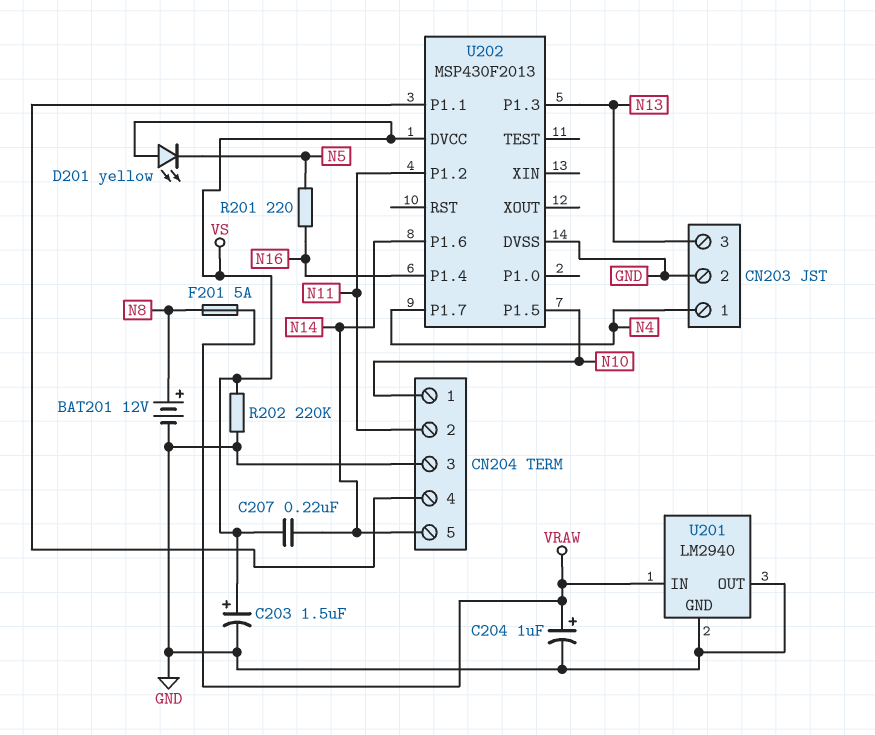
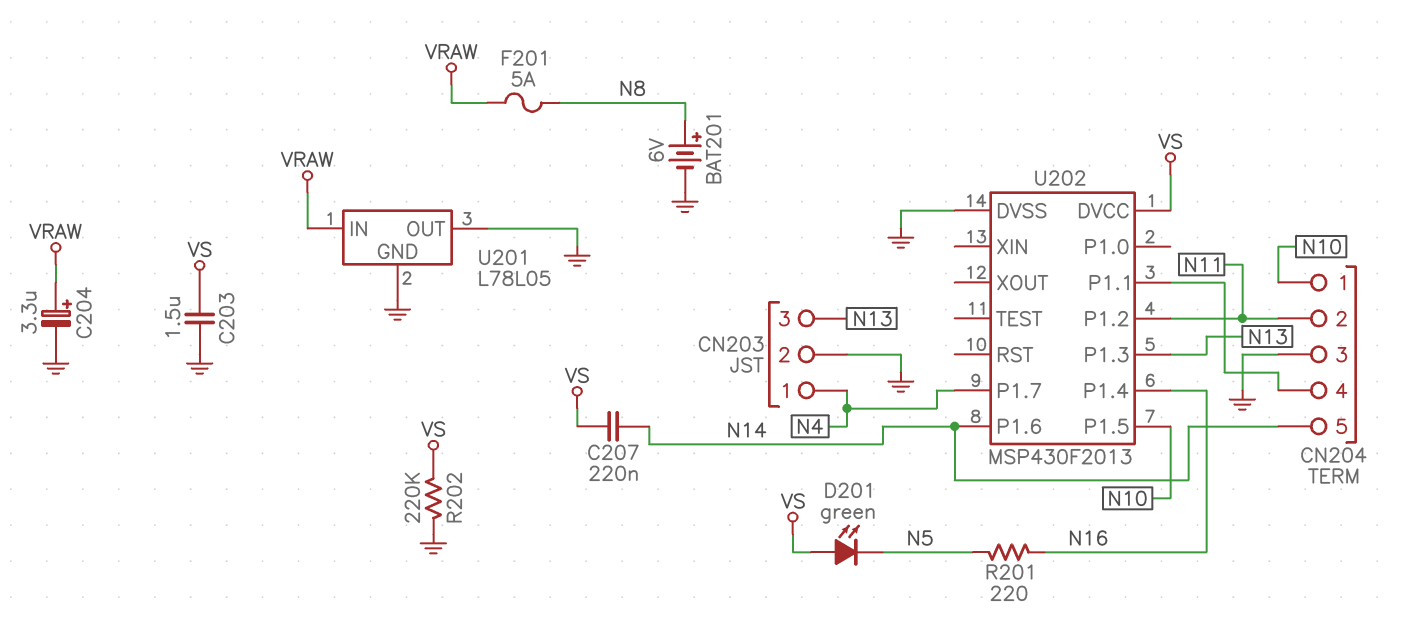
BAT201: 12V (plus N8, minus GND) -> 6V (plus N8, minus GND)
C203: 1.5uF (plus VS, minus GND) -> 1.5uF (GND, VS)
C204: 1uF (plus VRAW, minus GND) -> 3.3uF (plus VRAW, minus GND)
D201: LED yellow (A VS, K N5) -> LED green (A VS, K N5)
U201: LM2940 -> L78L05

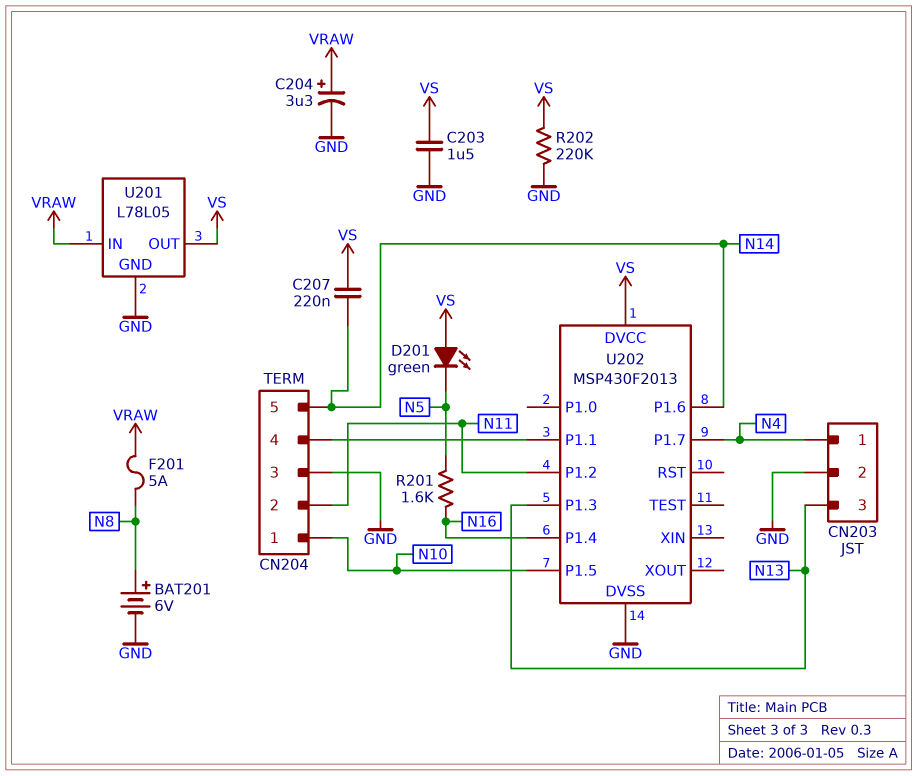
R201: 220 (N5, N16) -> 1.6k (N5, N16)
U201 pin OUT: GND -> VS

